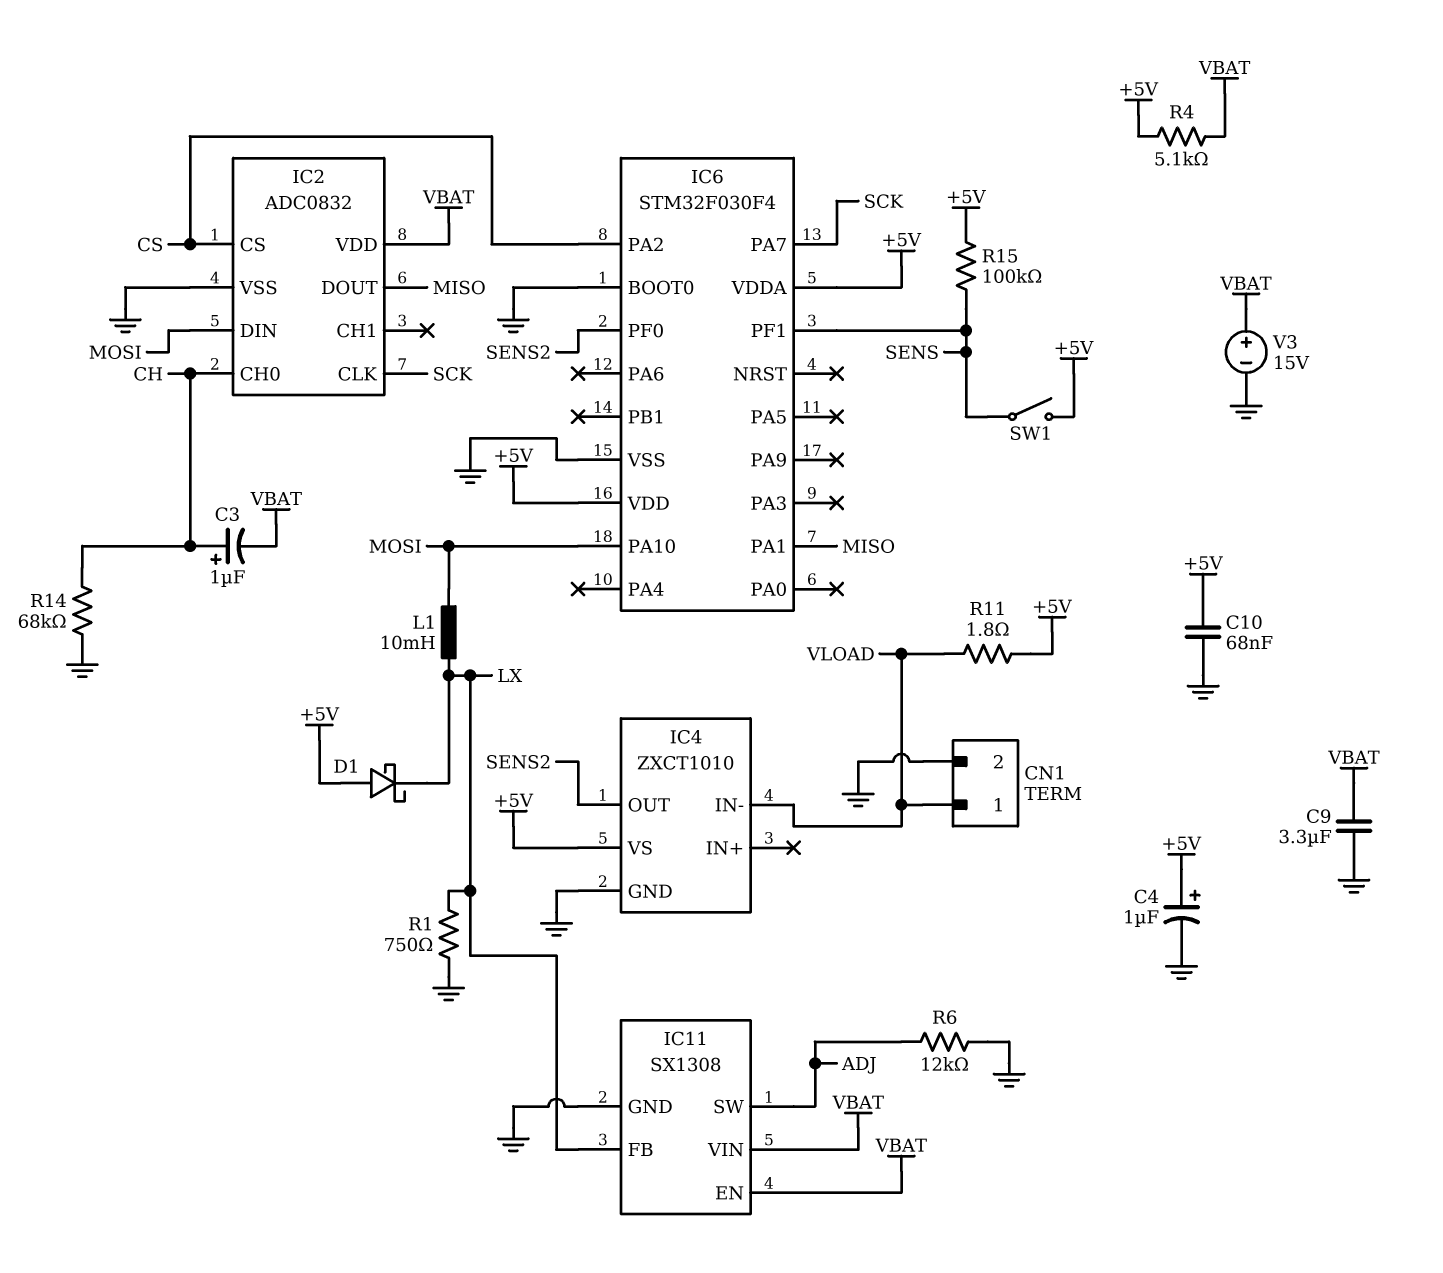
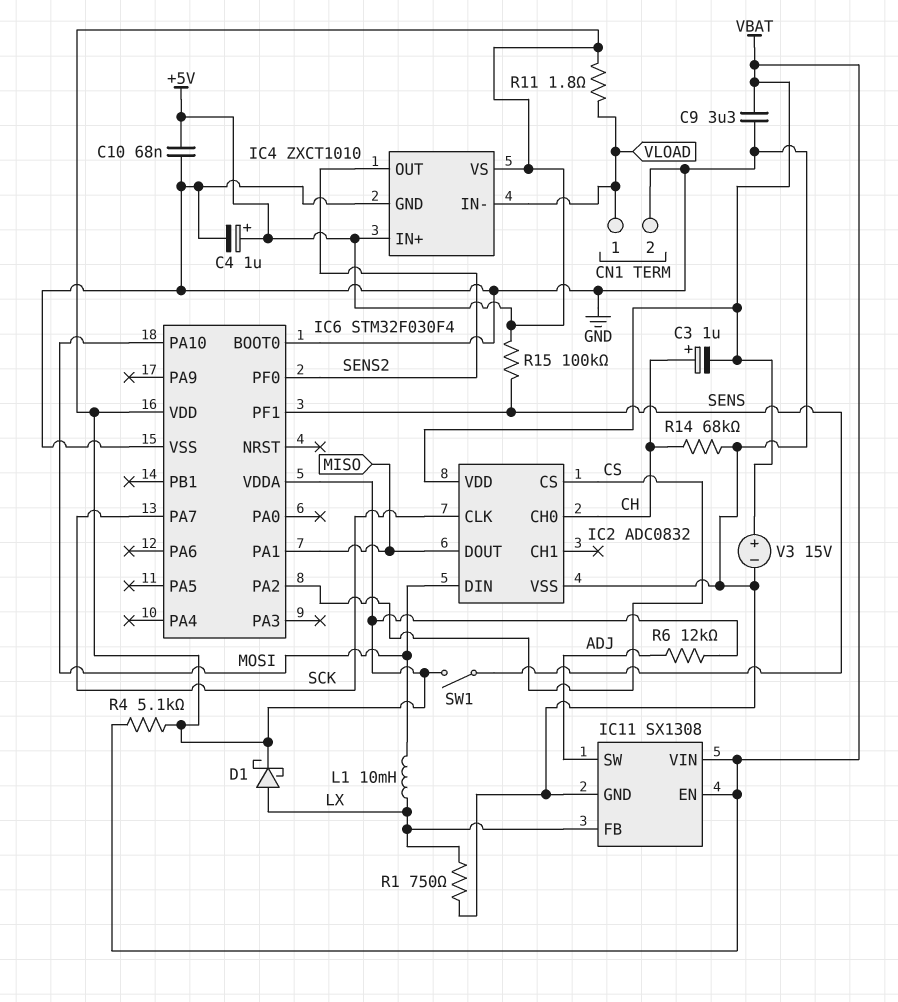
D1: schottky (A +5V, K LX) -> schottky (A LX, K +5V)
IC4 pin IN+: none -> +5V
R6: 12k (ADJ, GND) -> 12k (+5V, ADJ)

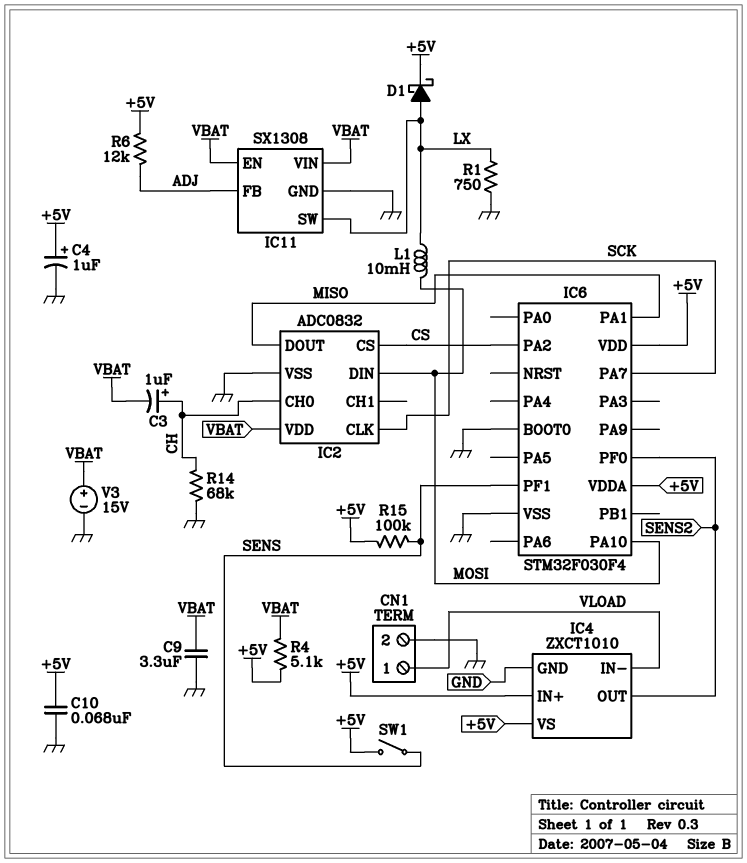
IC11 pin FB: LX -> ADJ
IC11 pin SW: ADJ -> LX
R11: 1.8 (+5V, VLOAD) -> none

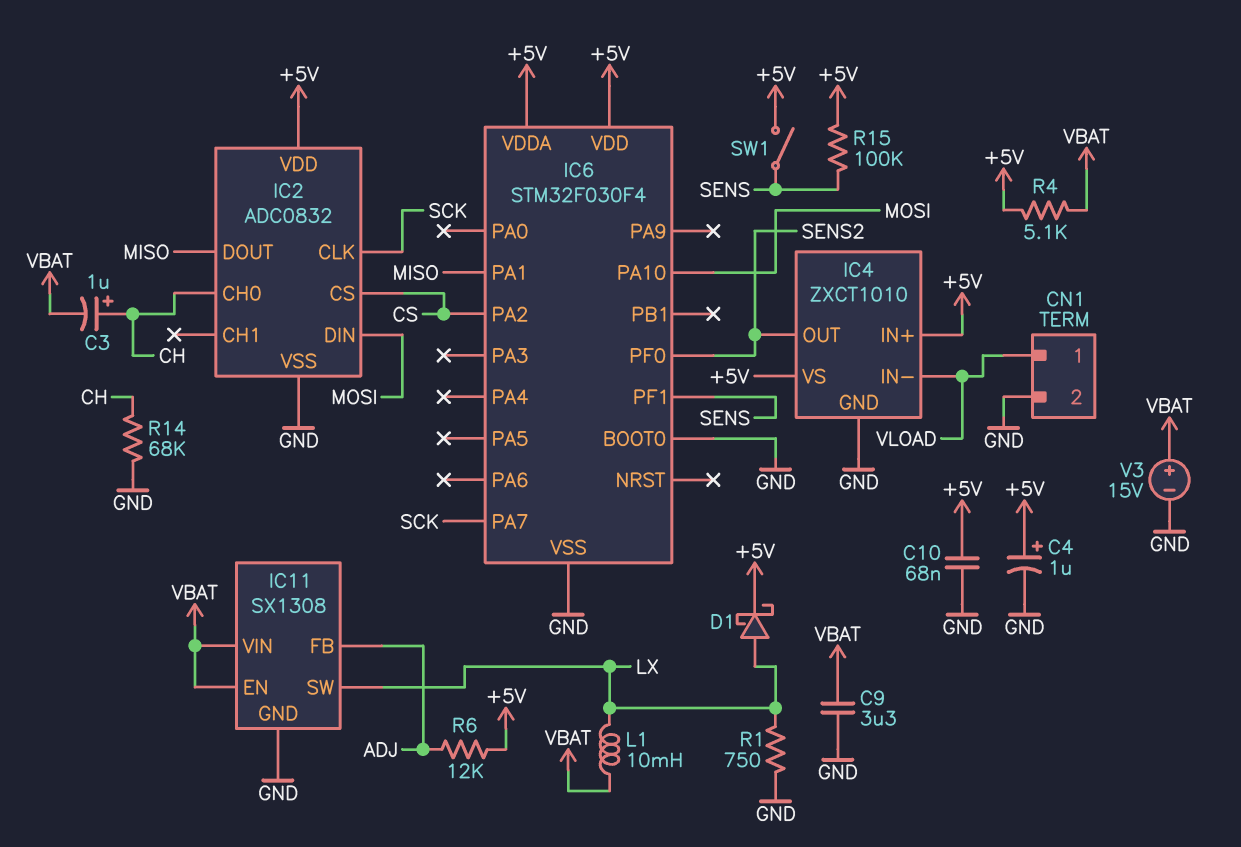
IC2 pin VDD: VBAT -> +5V
L1: 10mH (LX, MOSI) -> 10mH (LX, VBAT)

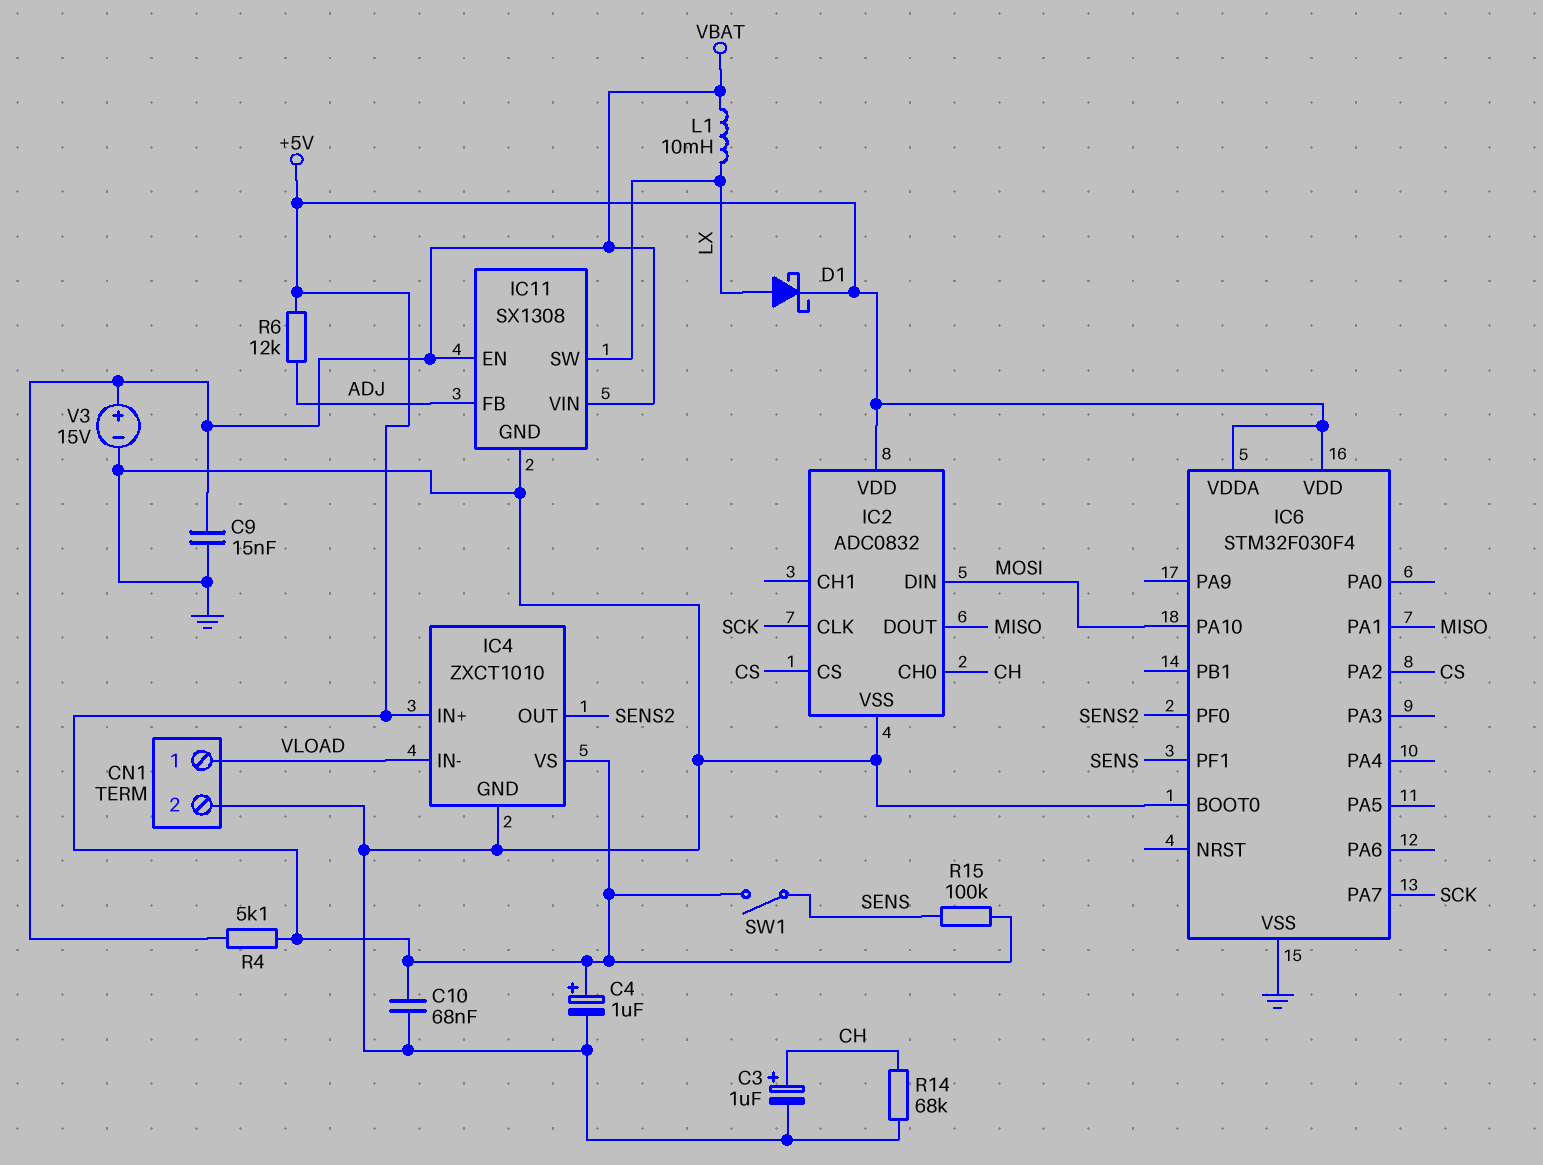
C3: 1uF (plus CH, minus VBAT) -> 1uF (plus CH, minus GND)
C9: 3.3uF (GND, VBAT) -> 15nF (GND, VBAT)
R1: 750 (GND, LX) -> none

